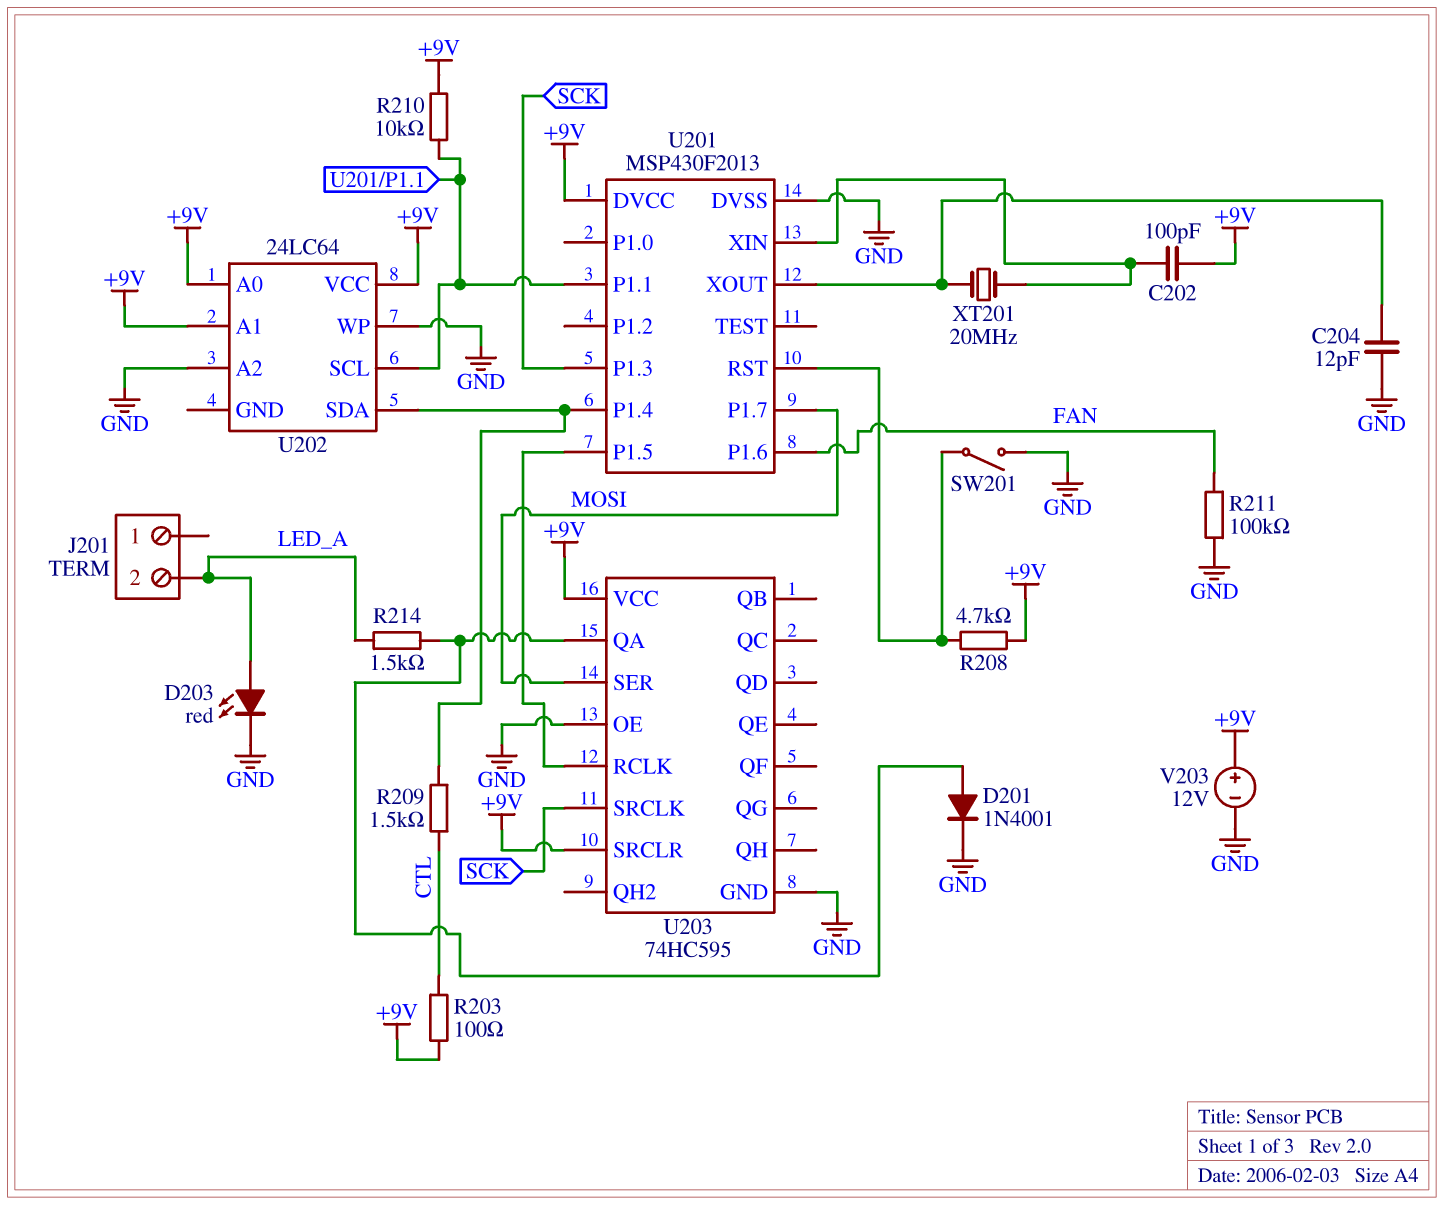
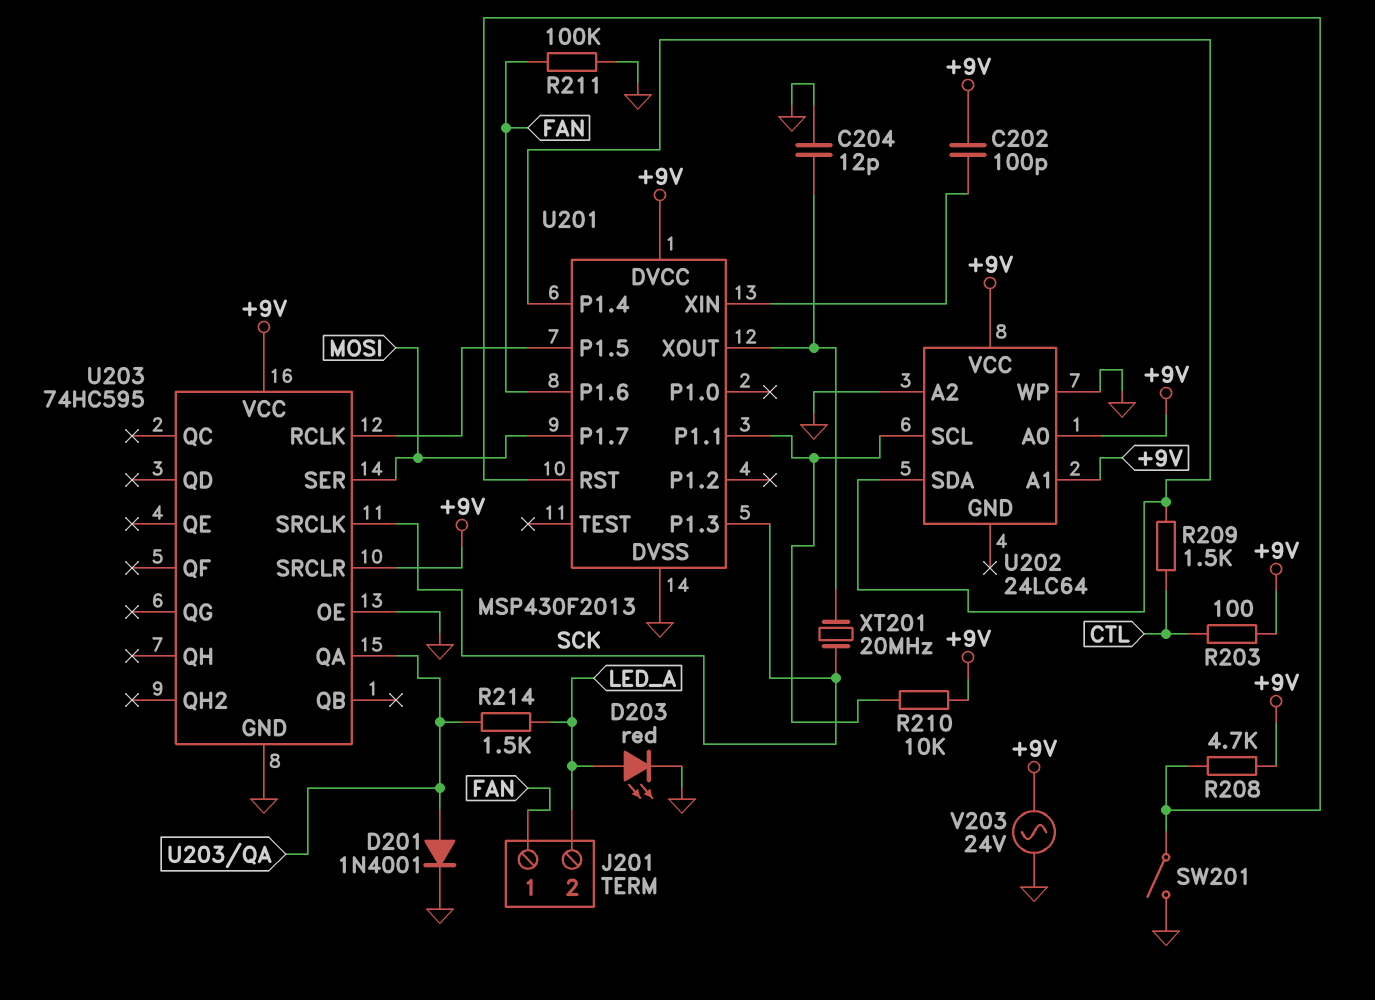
J201 pin 1: none -> FAN
V203: 12V (plus +9V, minus GND) -> AC 24V (+9V, GND)
XT201: 20MHz (U201/XIN, U201/XOUT) -> 20MHz (SCK, U201/XOUT)

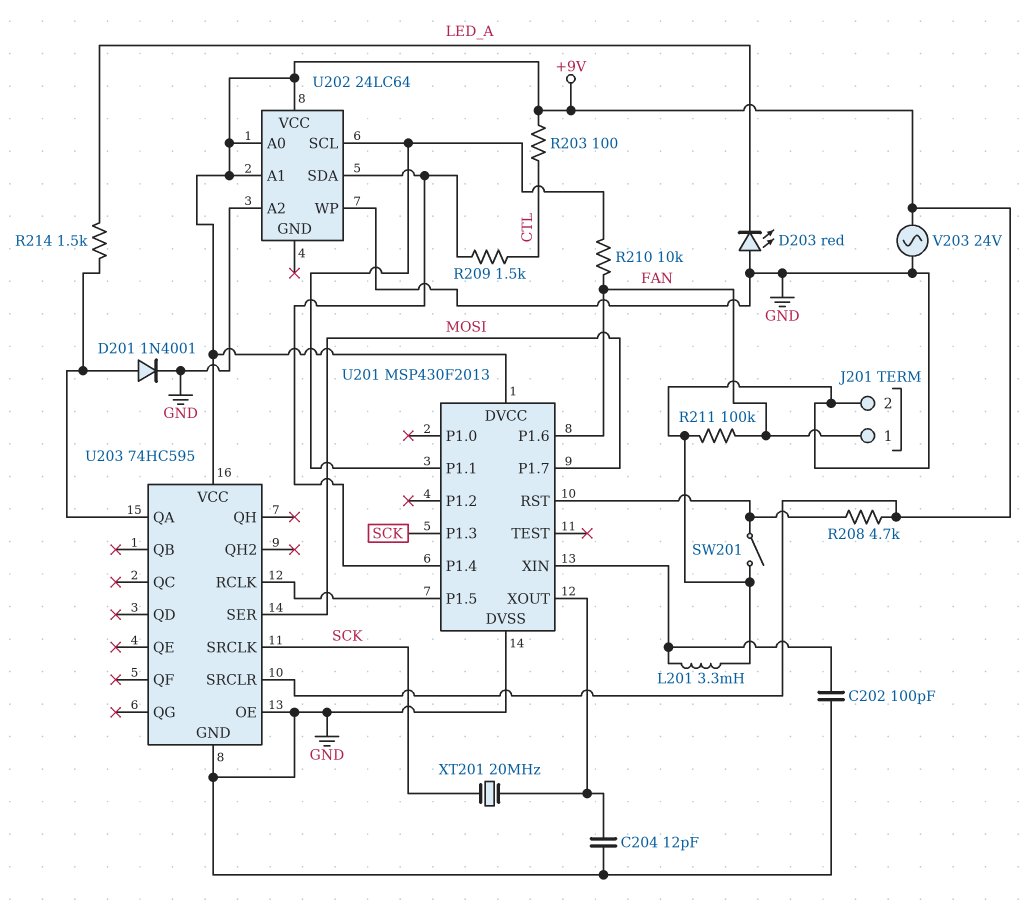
C202: 100pF (+9V, U201/XIN) -> 100pF (GND, U201/XIN)
D203: LED red (A LED_A, K GND) -> LED red (A GND, K LED_A)
J201 pin 2: LED_A -> GND
L201: none -> 3.3mH (GND, U201/XIN)
R210: 10k (+9V, U201/P1.1) -> 10k (FAN, U201/P1.1)

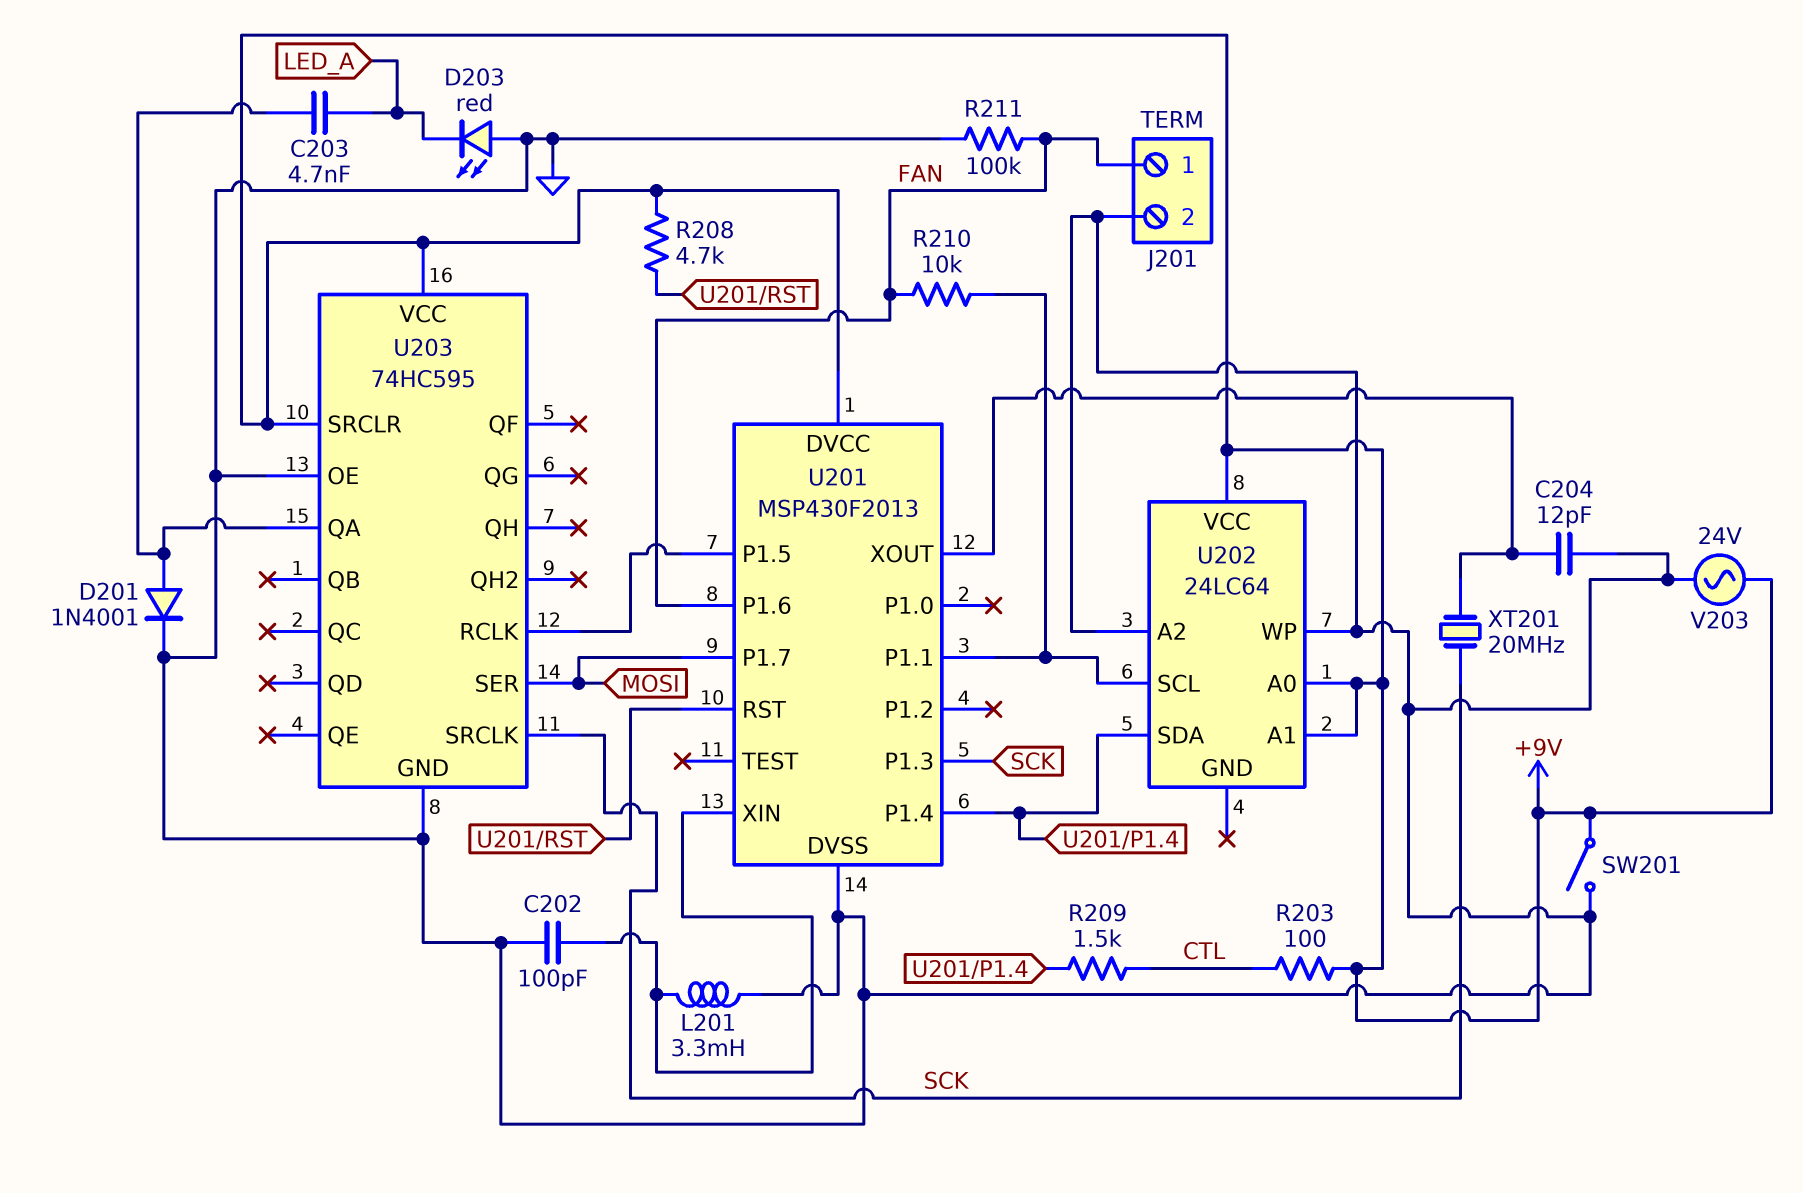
C203: none -> 4.7nF (LED_A, U203/QA)
R214: 1.5k (LED_A, U203/QA) -> none
SW201: switch (GND, U201/RST) -> switch (+9V, GND)

